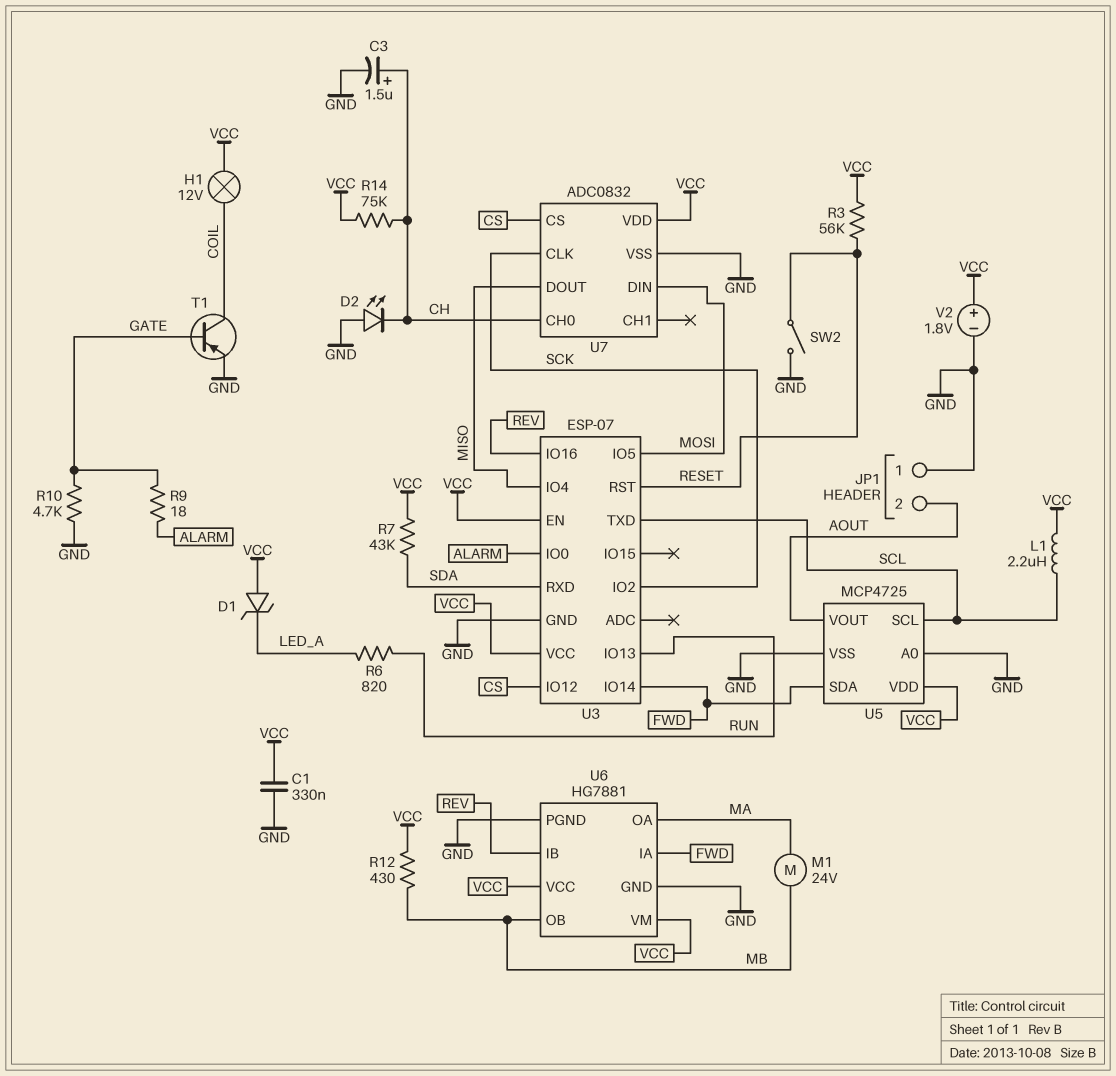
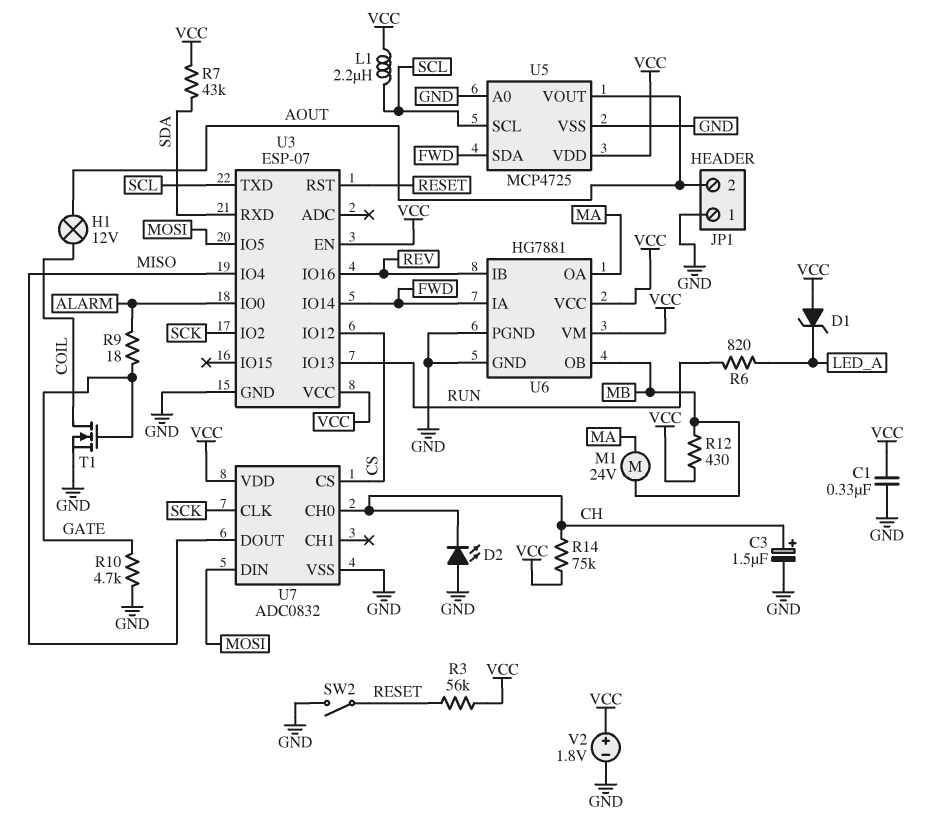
H1: lamp 12V (COIL, VCC) -> lamp 12V (AOUT, COIL)
T1: PNP (B GATE, C COIL, E GND) -> NMOS (G GATE, D COIL, S GND)

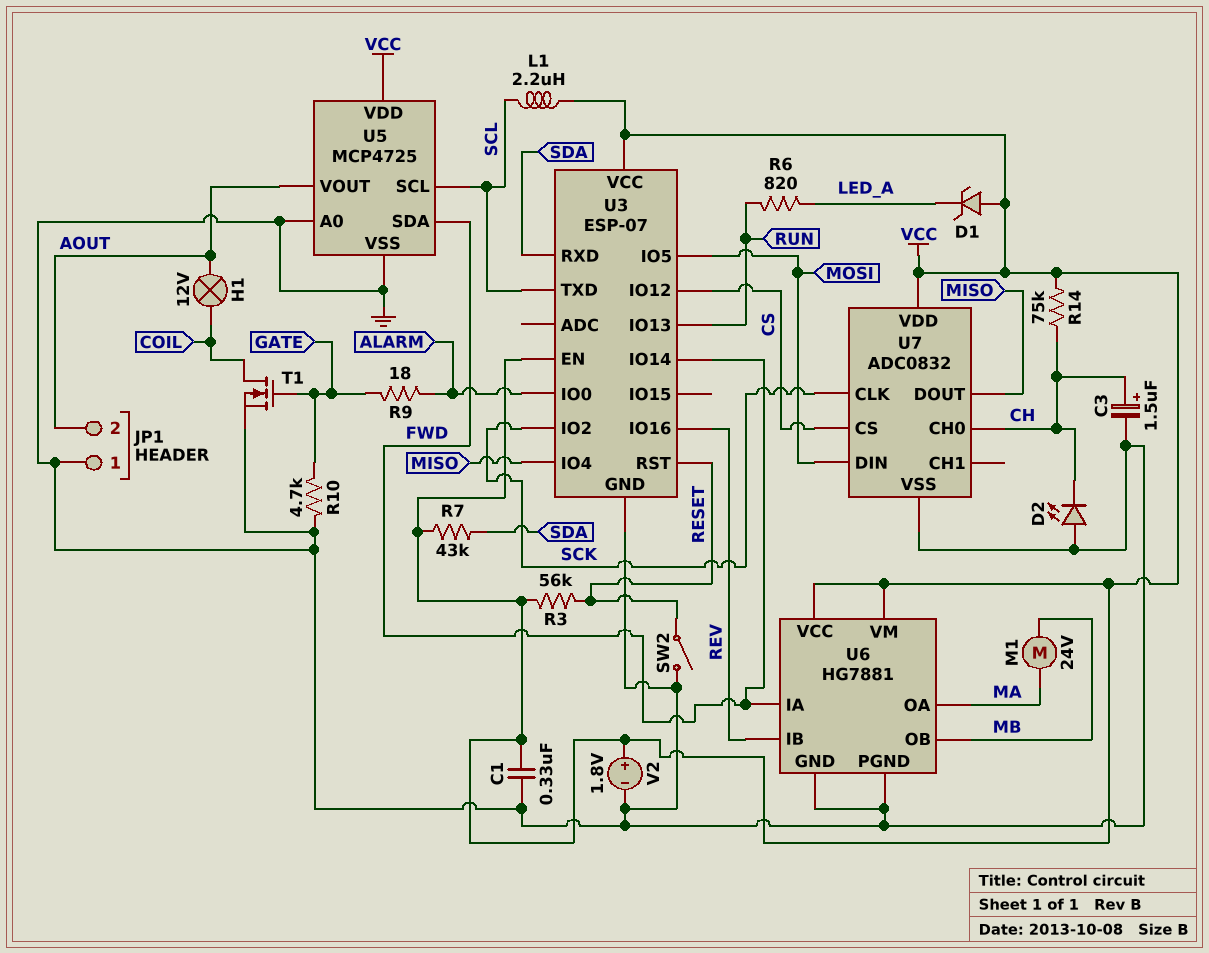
R12: 430 (MB, VCC) -> none

